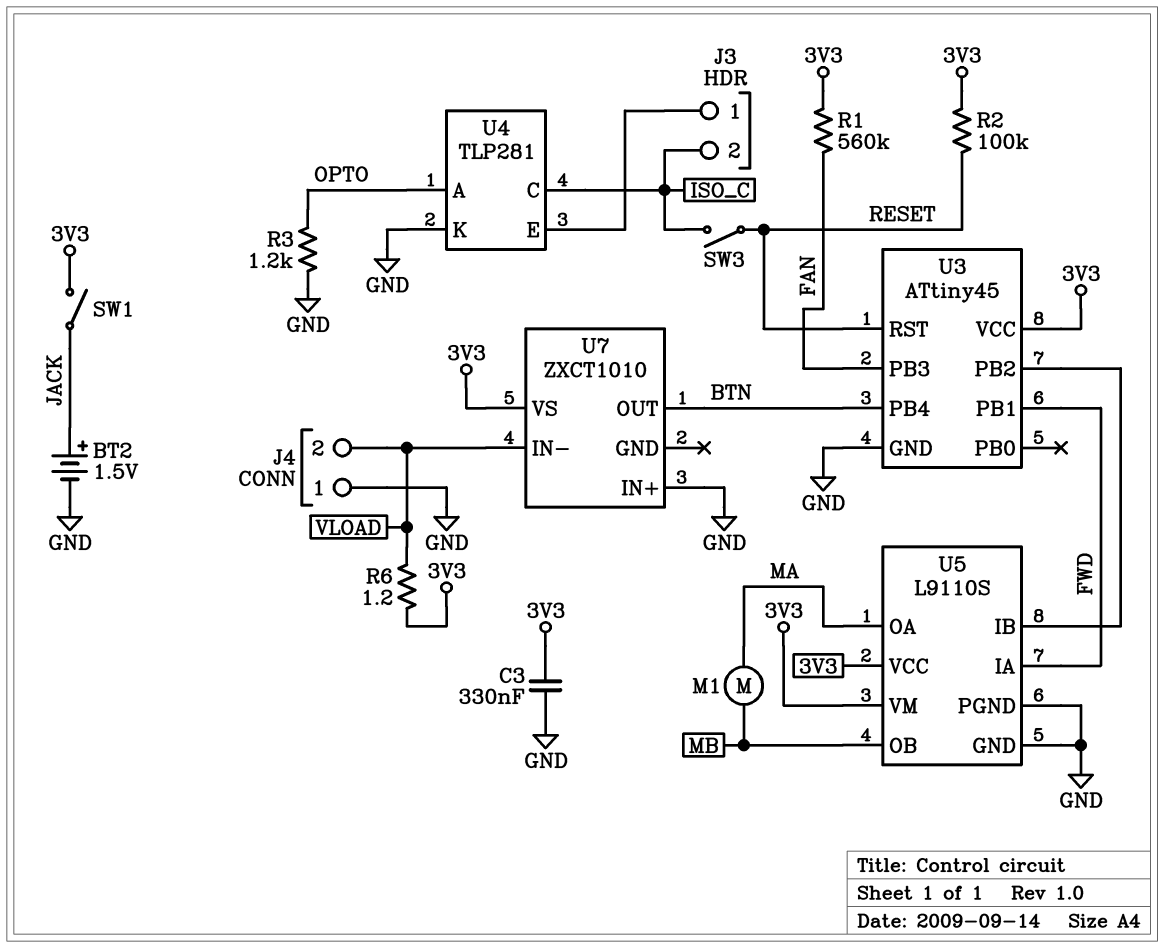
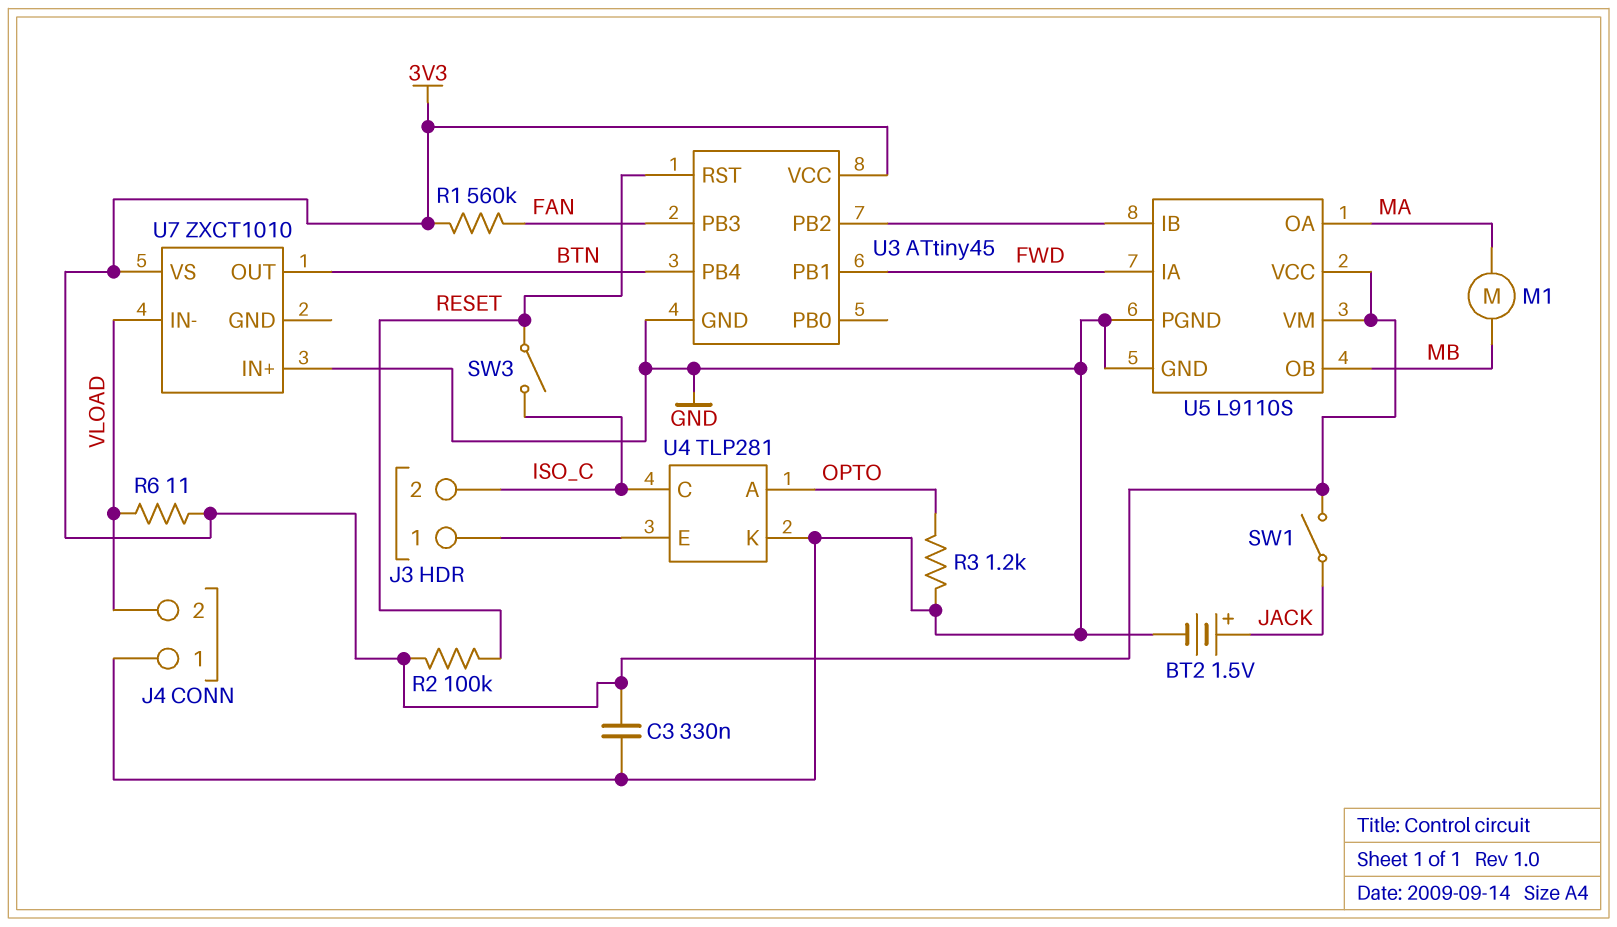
R6: 1.2 (3V3, VLOAD) -> 11 (3V3, VLOAD)

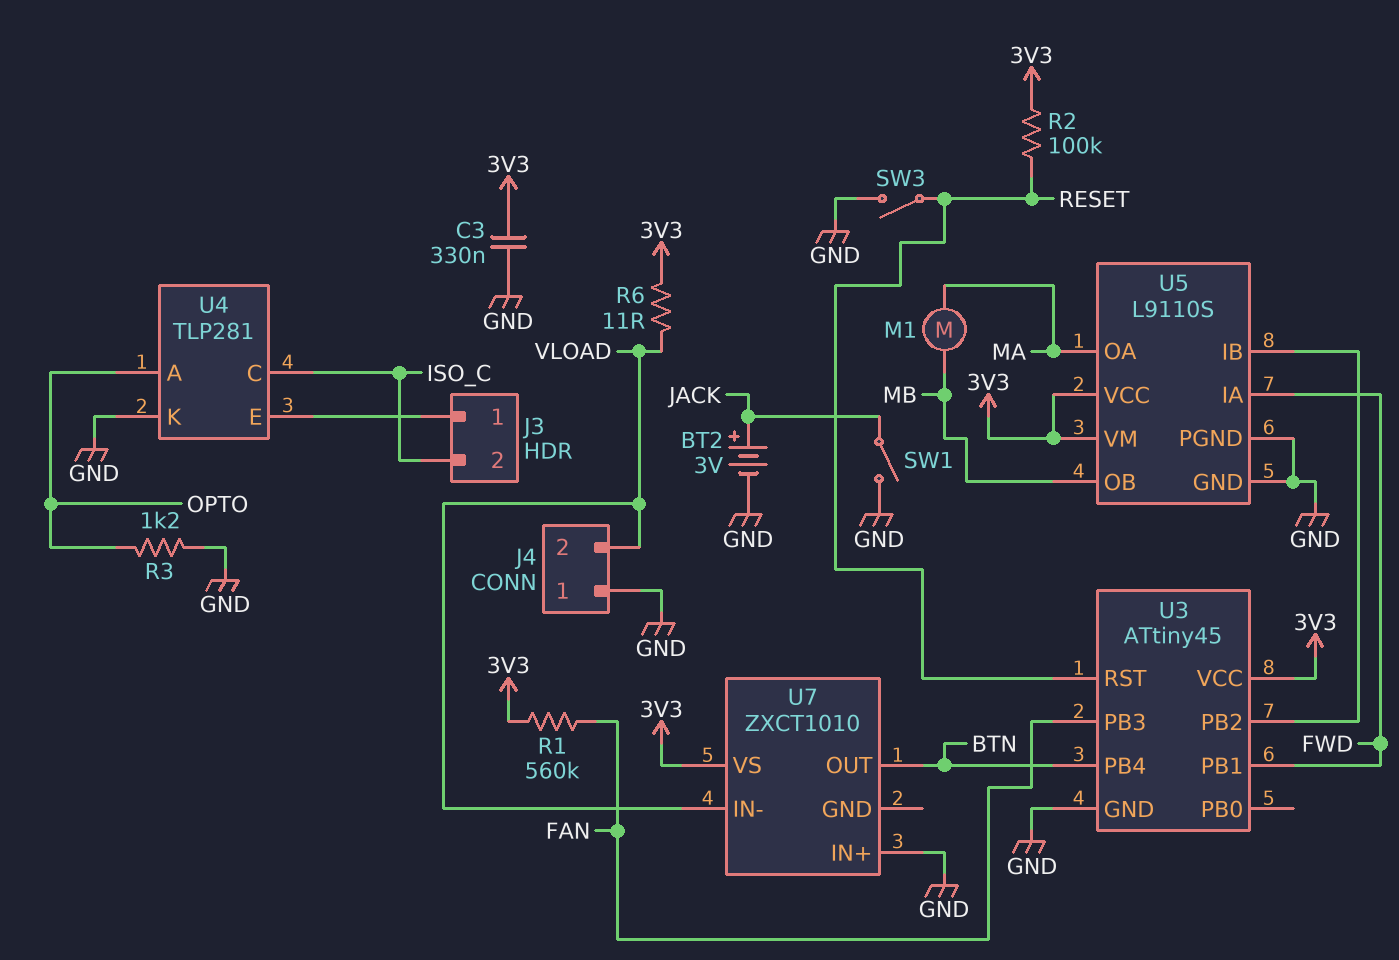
BT2: 1.5V (plus JACK, minus GND) -> 3V (plus JACK, minus GND)
SW1: switch (3V3, JACK) -> switch (GND, JACK)
SW3: switch (ISO_C, RESET) -> switch (GND, RESET)

